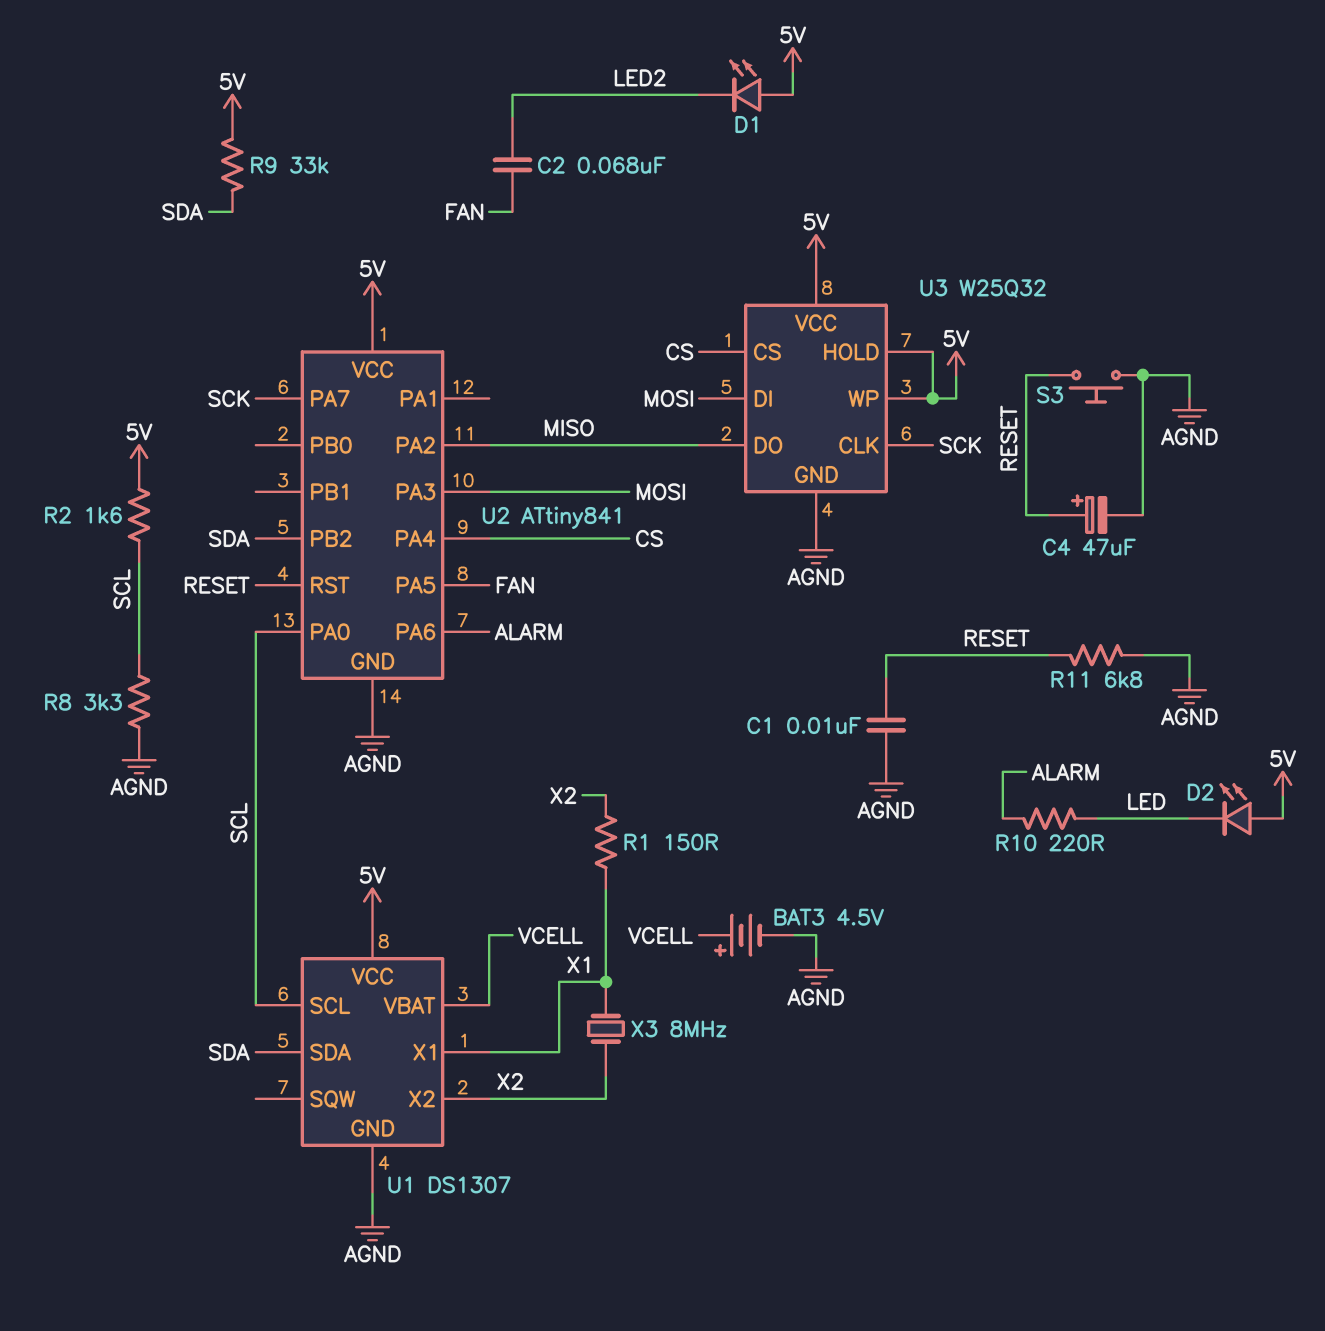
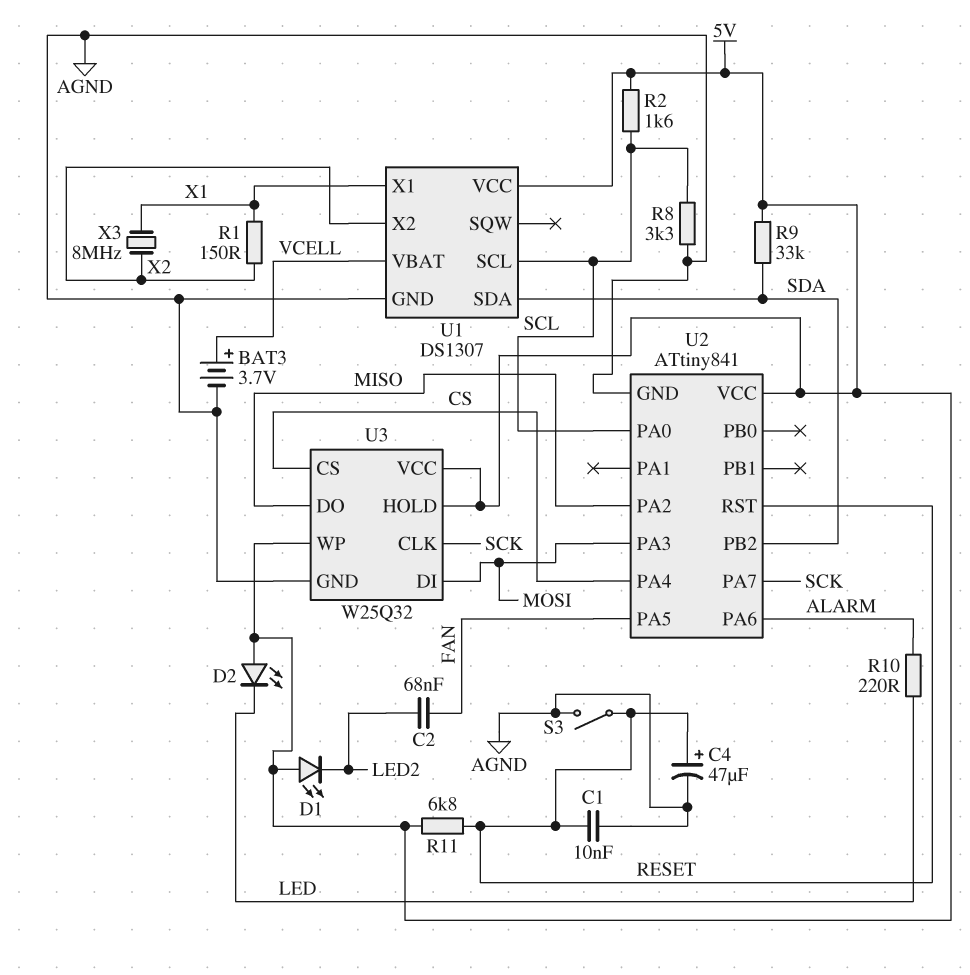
BAT3: 4.5V (plus VCELL, minus AGND) -> 3.7V (plus VCELL, minus AGND)
R11: 6.8k (AGND, RESET) -> 6.8k (5V, RESET)
S3: button (AGND, RESET) -> switch (AGND, RESET)

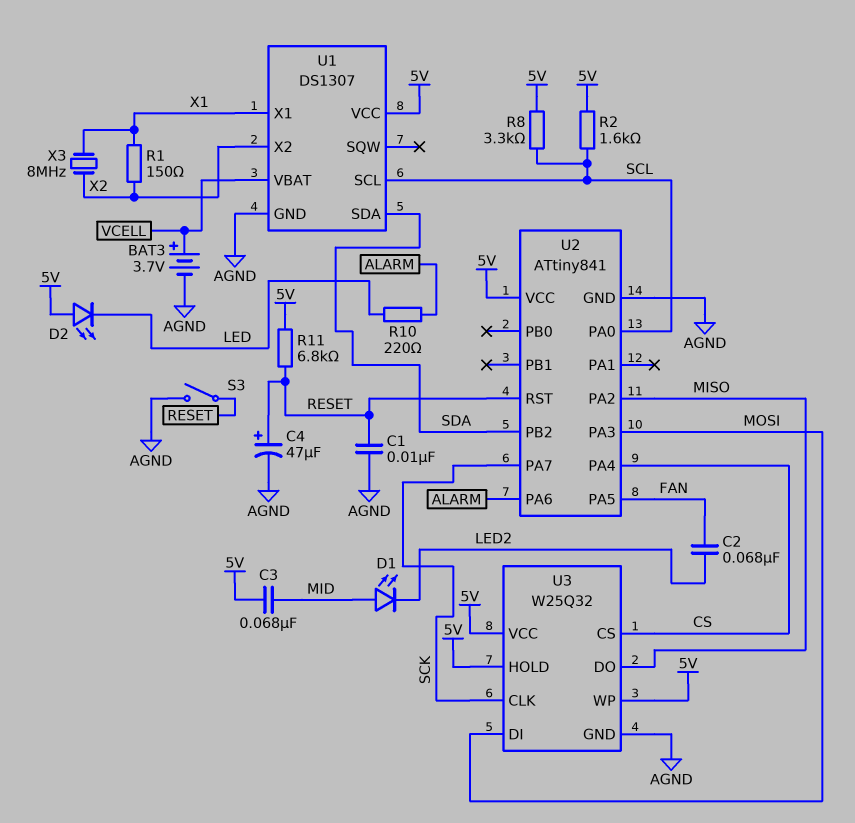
C3: none -> 68nF (5V, MID)
D1: LED (A 5V, K LED2) -> LED (A MID, K LED2)
R8: 3.3k (AGND, SCL) -> 3.3k (5V, SCL)
R9: 33k (5V, SDA) -> none

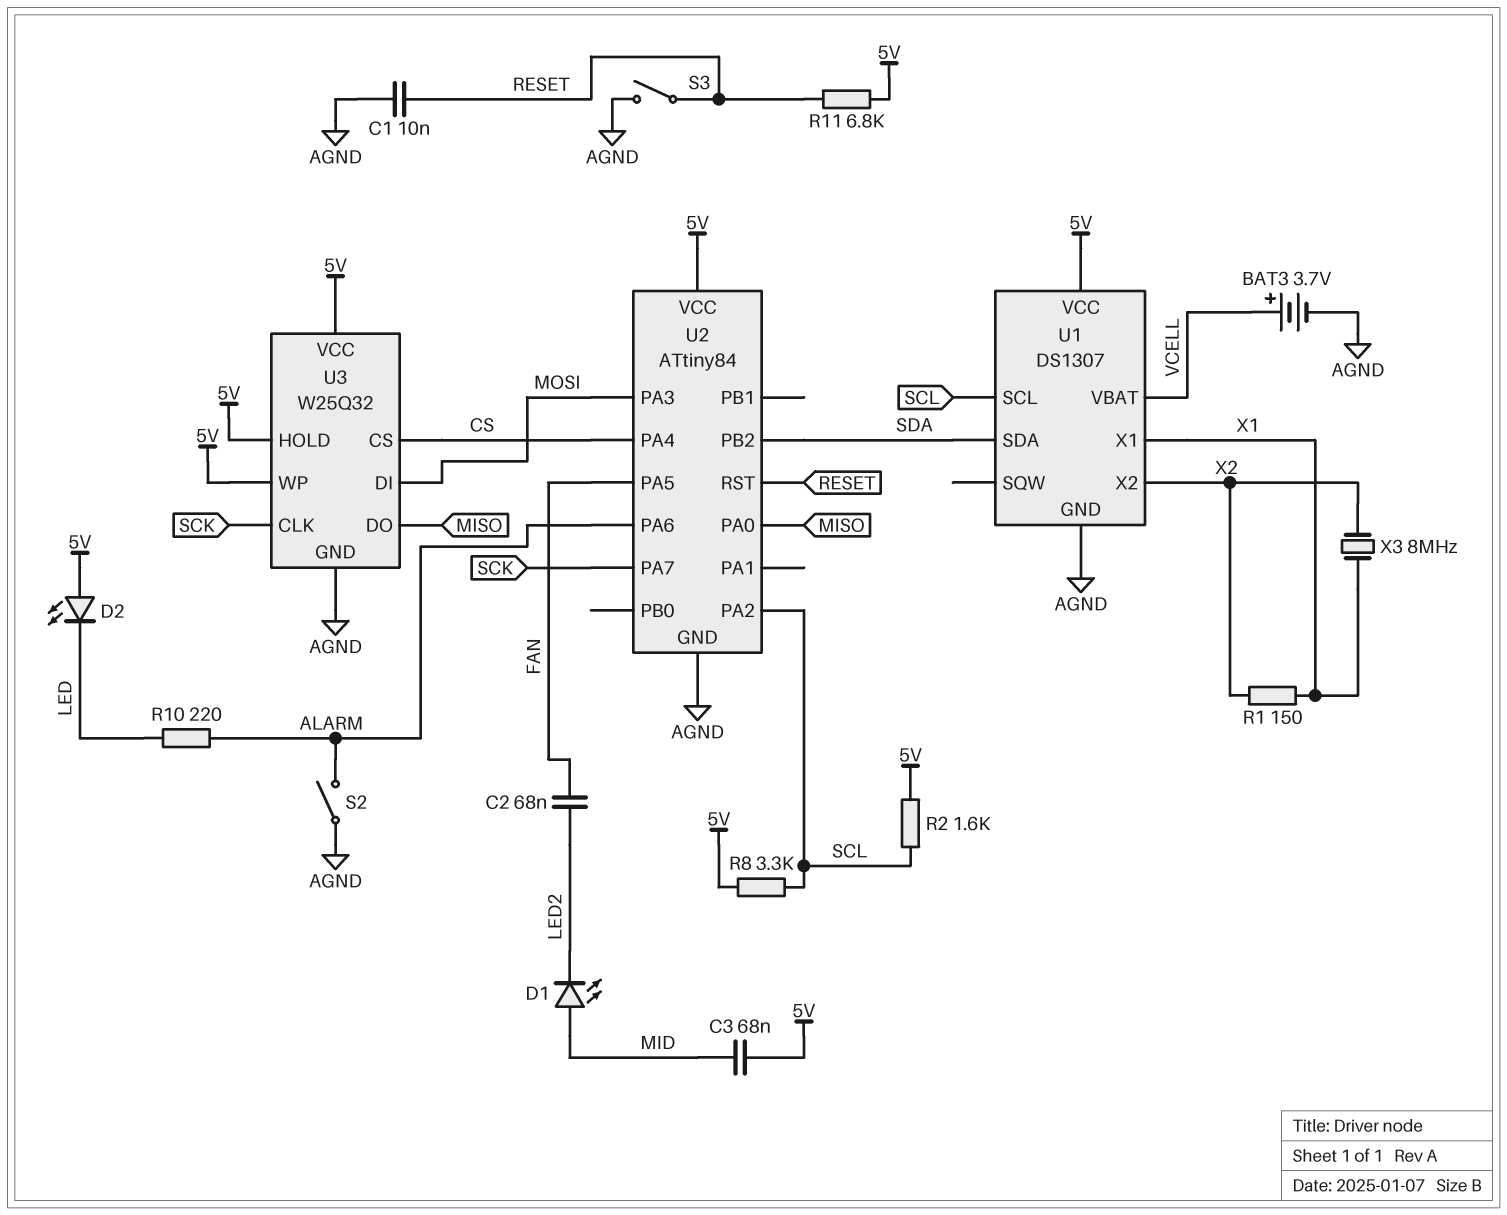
C4: 47uF (plus RESET, minus AGND) -> none
S2: none -> switch (AGND, ALARM)
U2: ATtiny841 -> ATtiny84
U2 pin PA0: SCL -> MISO
U2 pin PA2: MISO -> SCL

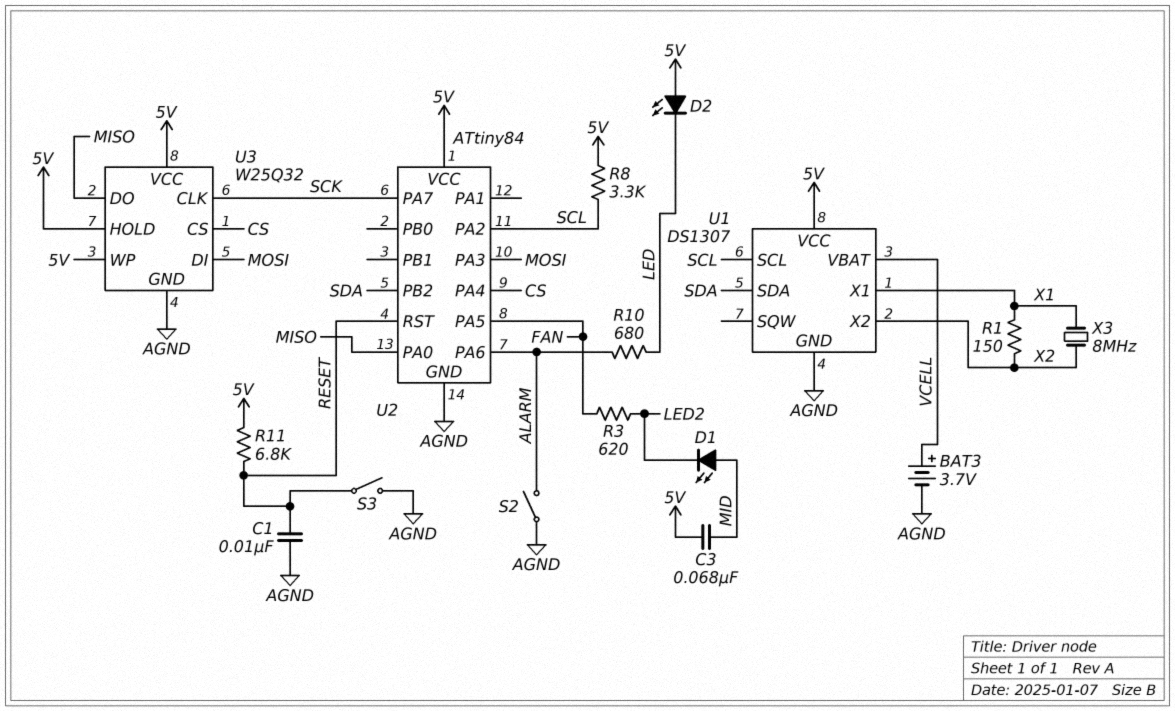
C2: 68nF (FAN, LED2) -> none
R2: 1.6k (5V, SCL) -> none
R3: none -> 620 (FAN, LED2)
R10: 220 (ALARM, LED) -> 680 (ALARM, LED)

